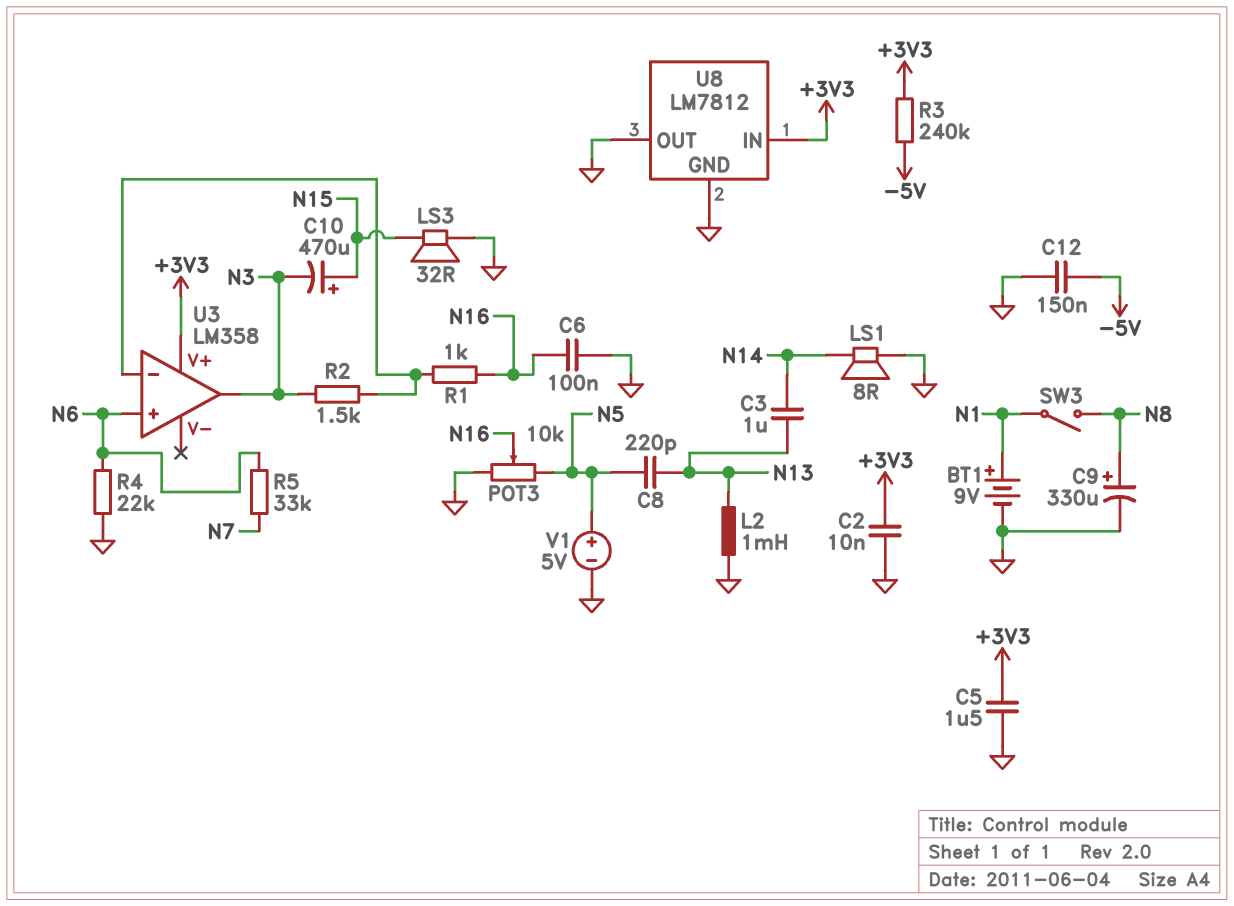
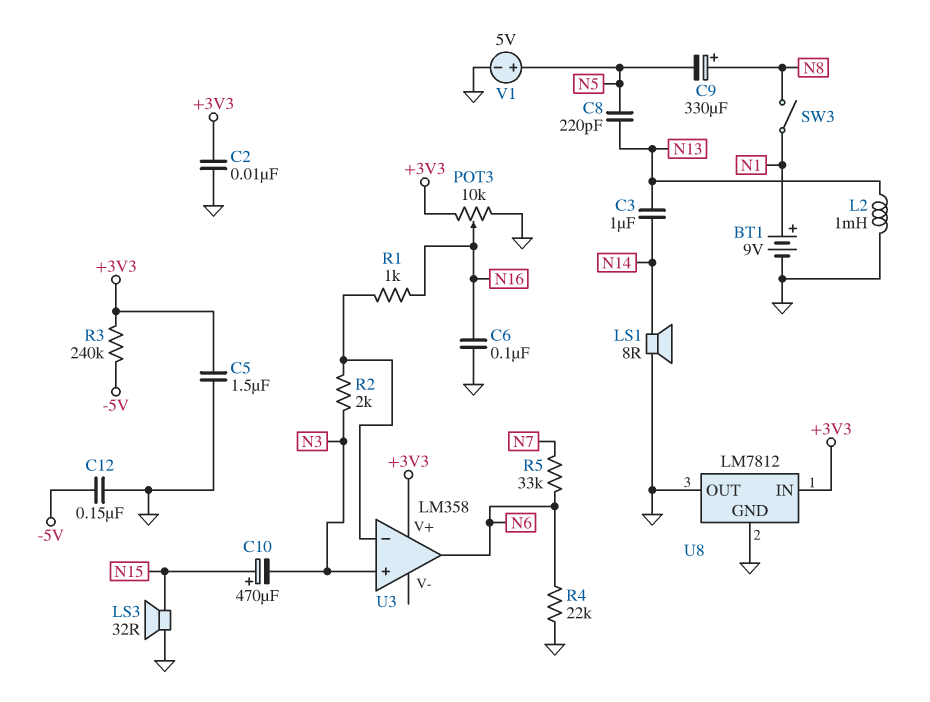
C9: 330uF (plus N8, minus GND) -> 330uF (plus N8, minus N5)
POT3: 10k (GND, N5, wiper N16) -> 10k (+3V3, GND, wiper N16)
R2: 1.5k (N3, U3/in-) -> 2k (N3, U3/in-)
U3 pin in+: N6 -> N3
U3 pin out: N3 -> N6

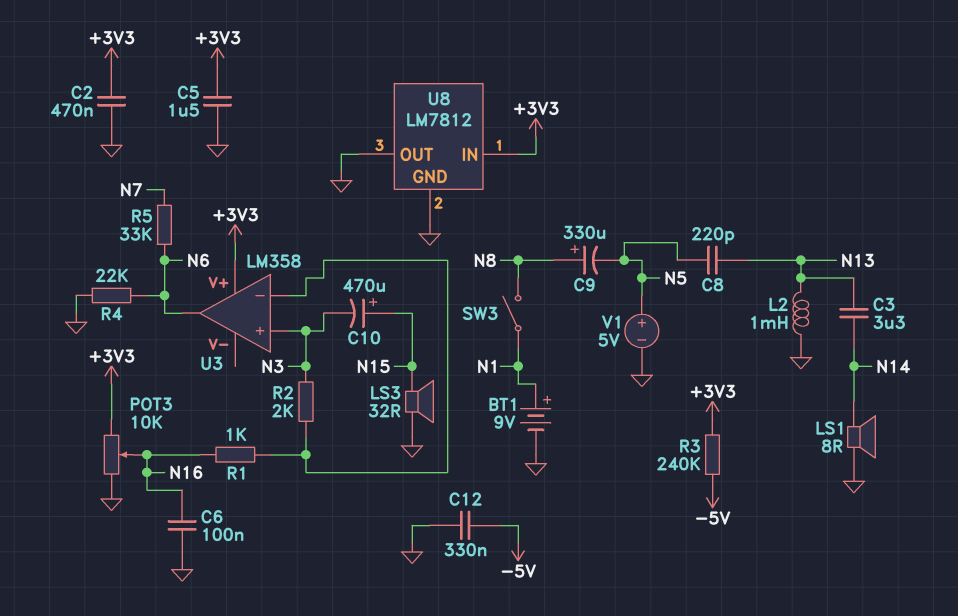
C2: 10nF (+3V3, GND) -> 470nF (+3V3, GND)
C3: 1uF (N13, N14) -> 3.3uF (N13, N14)
C12: 150nF (-5V, GND) -> 330nF (-5V, GND)

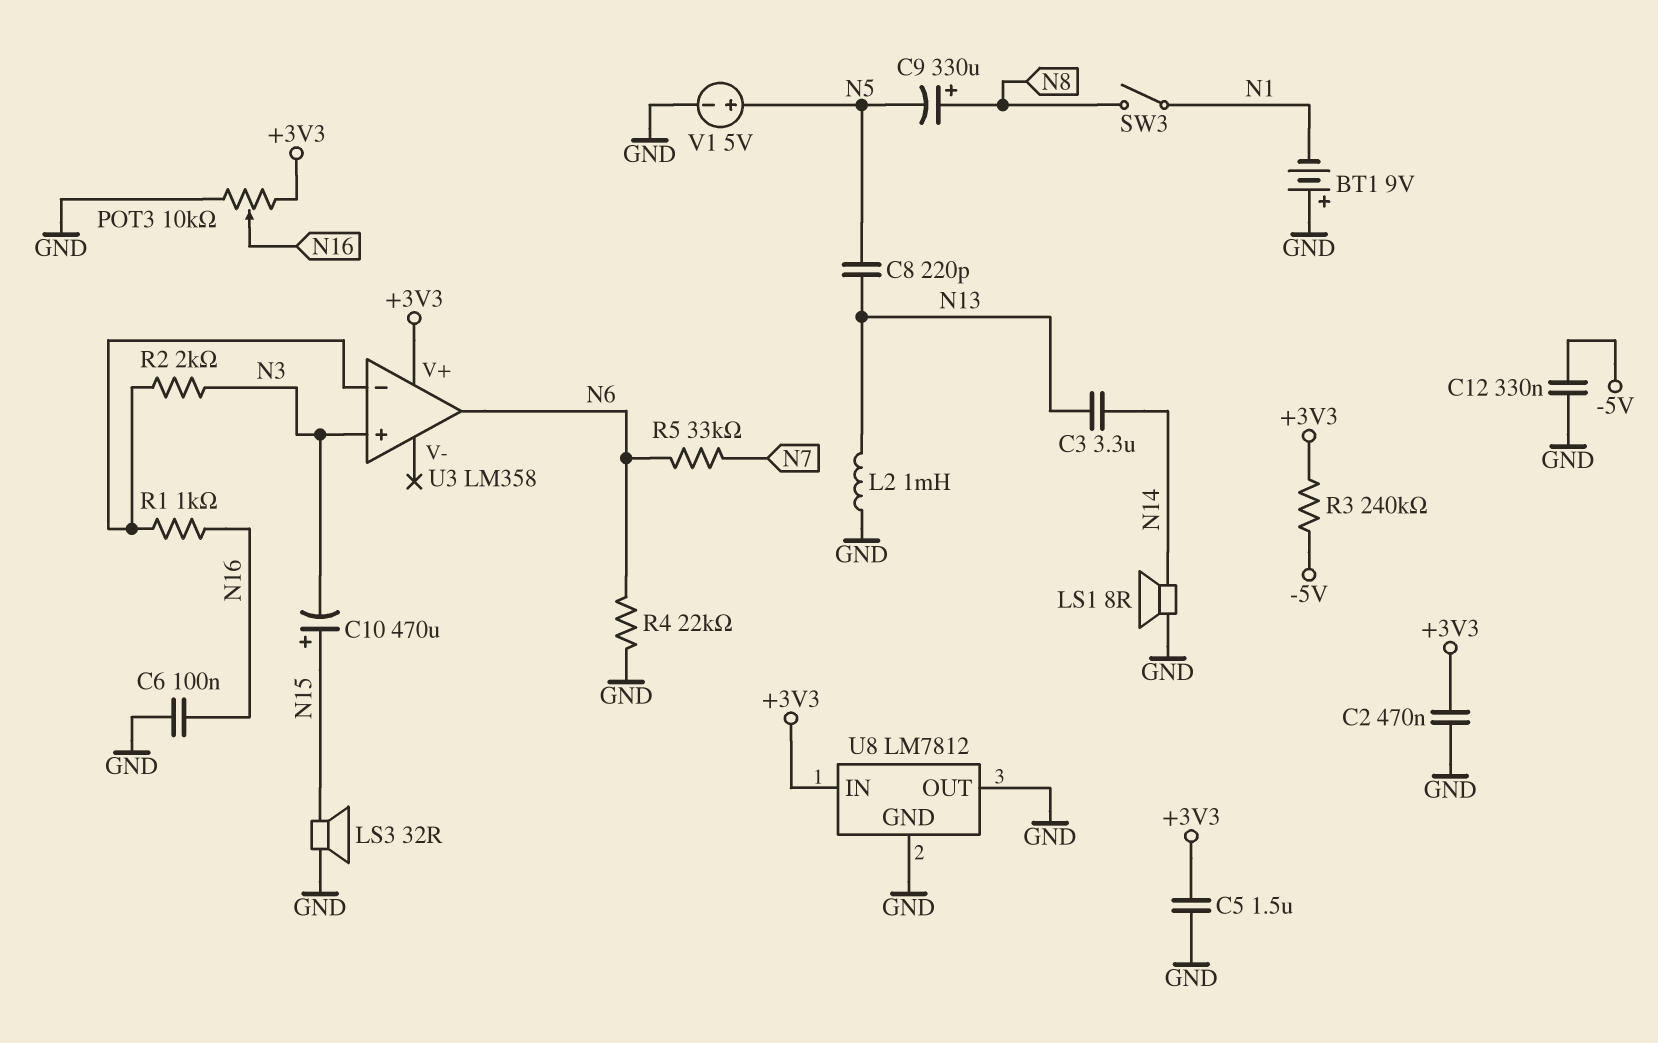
BT1: 9V (plus N1, minus GND) -> 9V (plus GND, minus N1)

